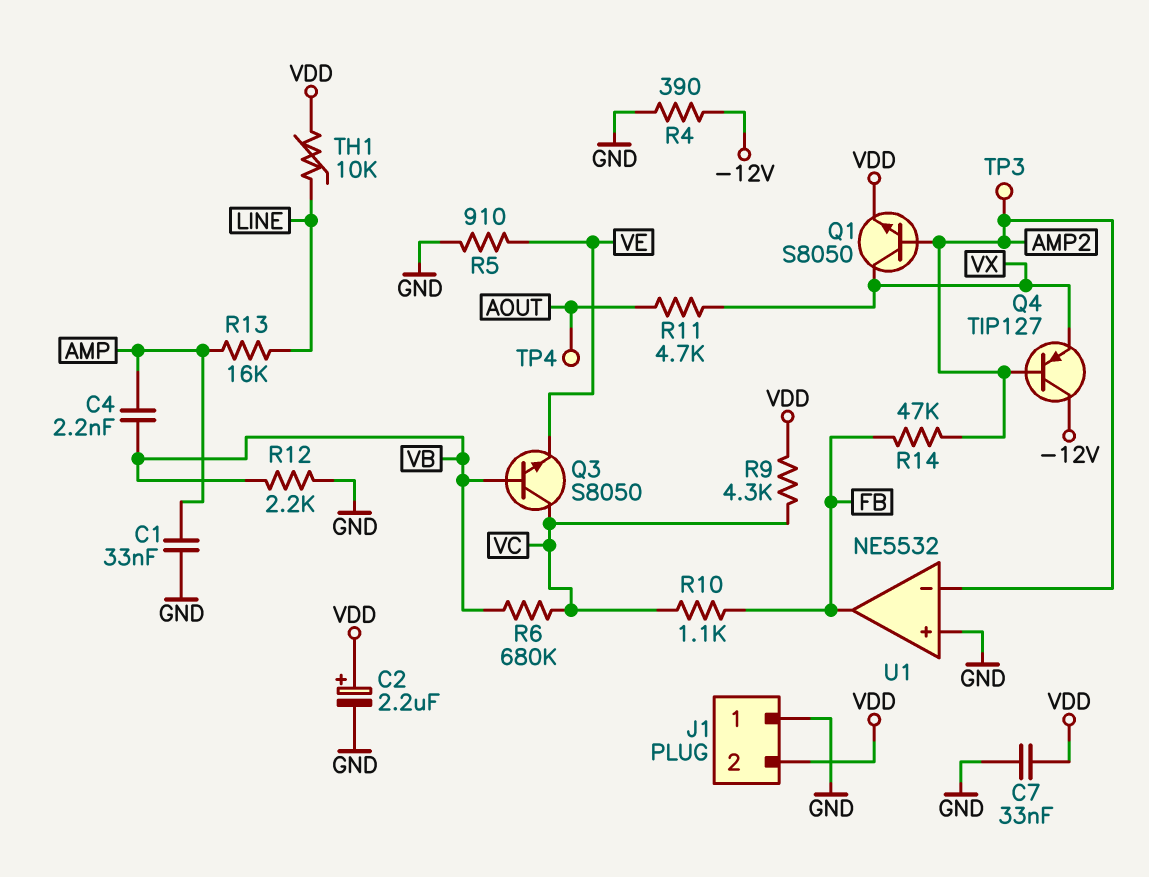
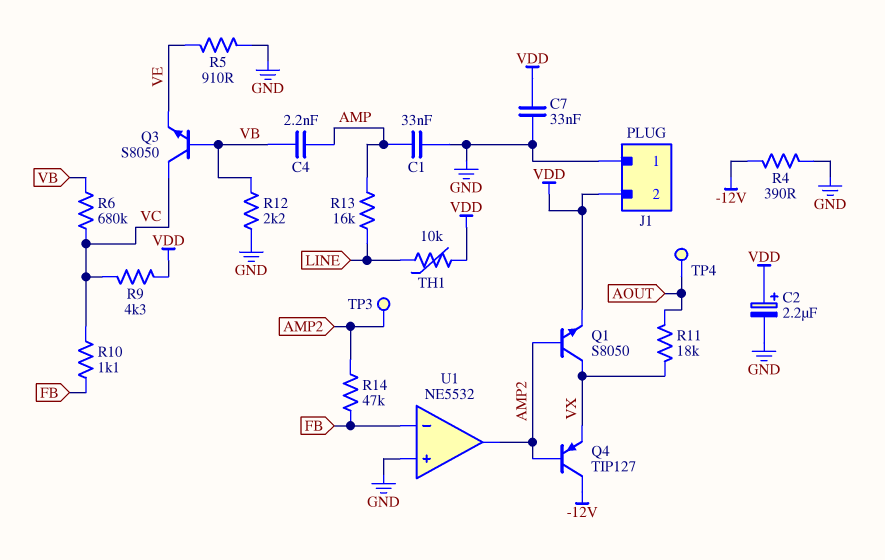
R11: 4.7k (AOUT, VX) -> 18k (AOUT, VX)
U1 pin in-: AMP2 -> FB
U1 pin out: FB -> AMP2

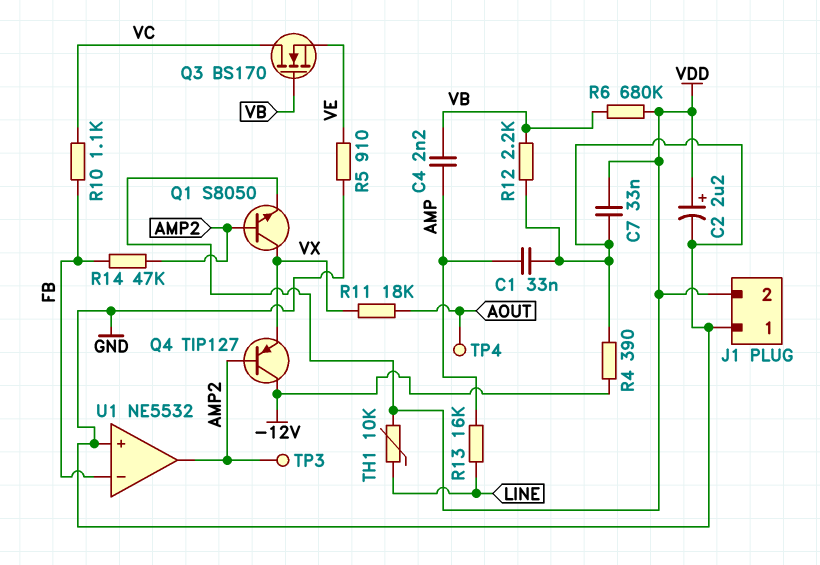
Q3: NPN S8050 (B VB, C VC, E VE) -> NMOS BS170 (G VB, D VC, S VE)
R6: 680k (VB, VC) -> 680k (VB, VDD)
R9: 4.3k (VC, VDD) -> none

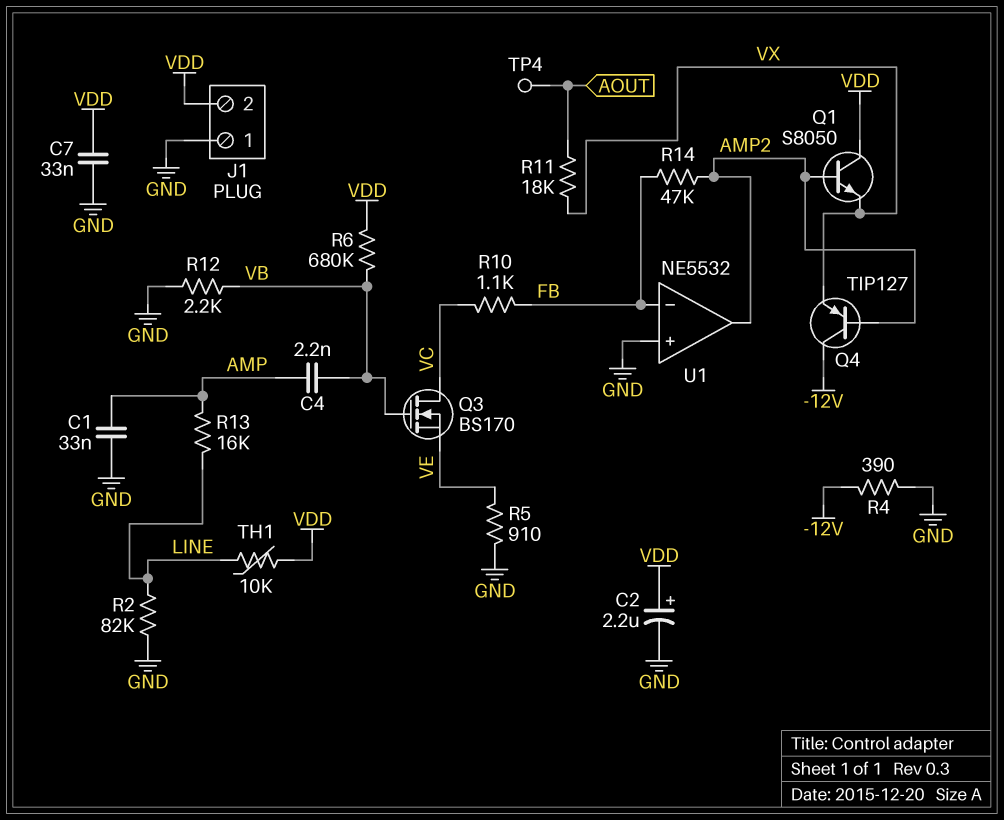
Q1: NPN S8050 (B AMP2, C VX, E VDD) -> NPN S8050 (B AMP2, C VDD, E VX)
R2: none -> 82k (GND, LINE)
TP3: test point (AMP2) -> none

